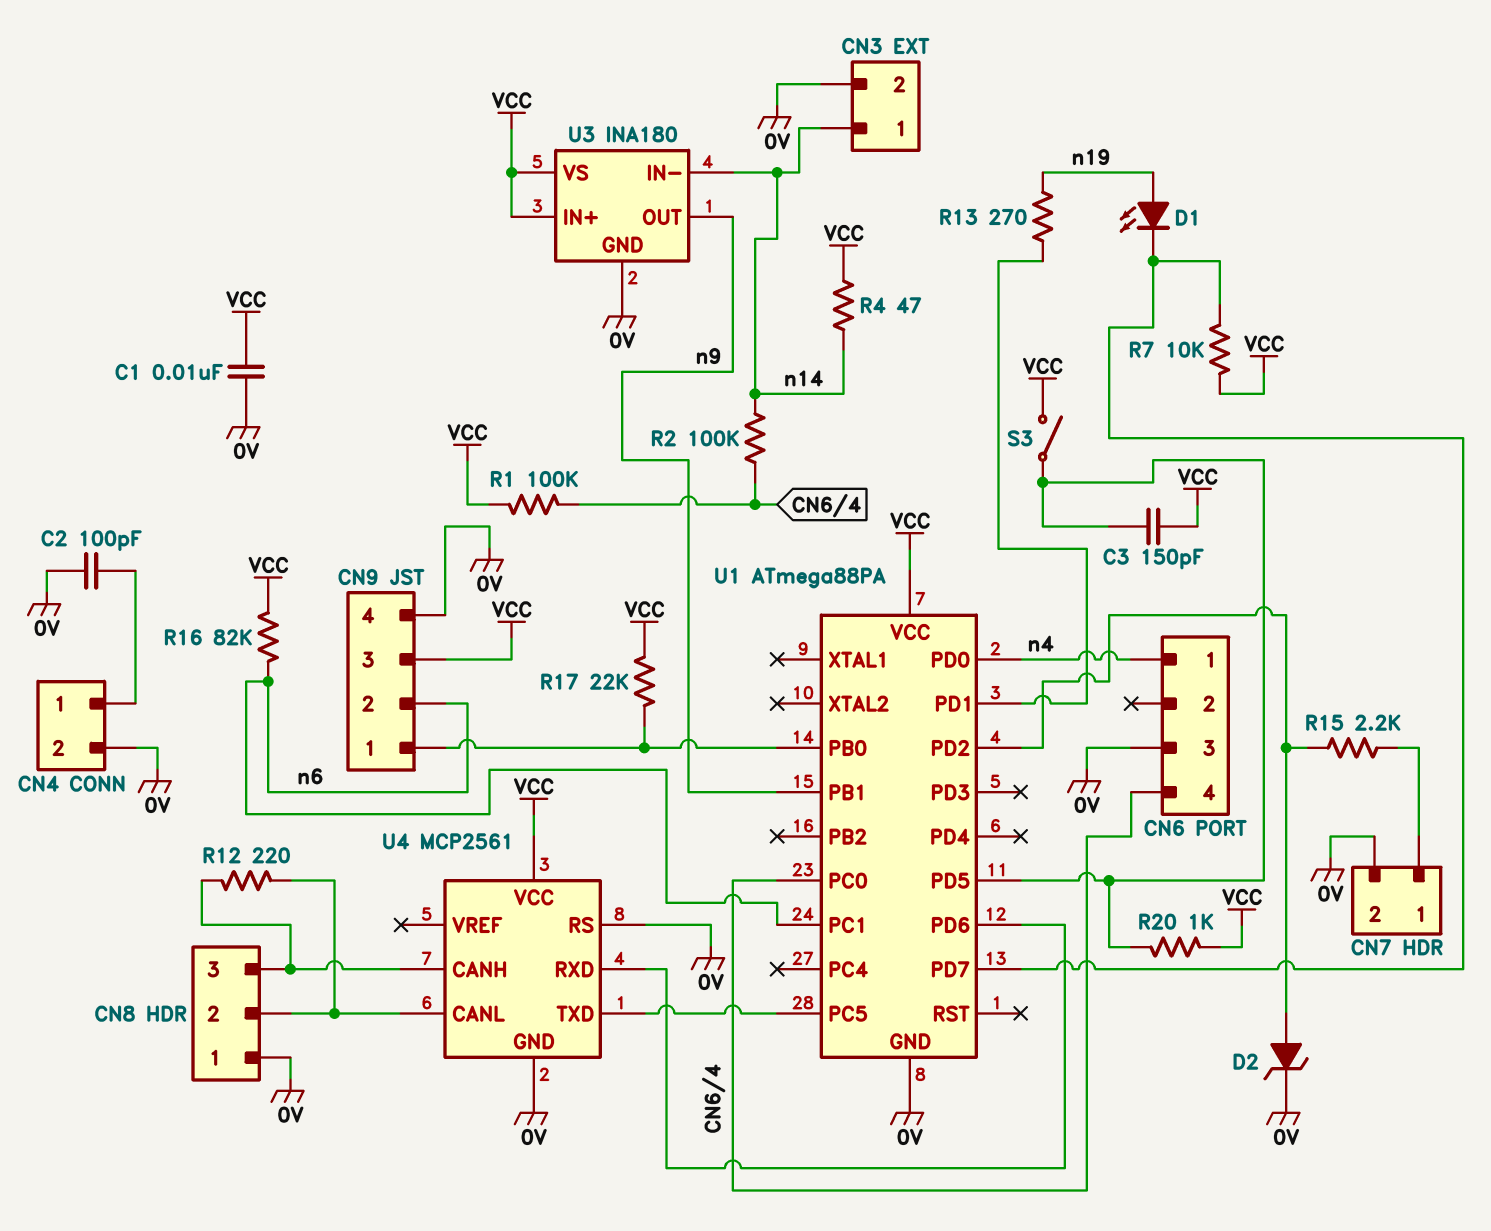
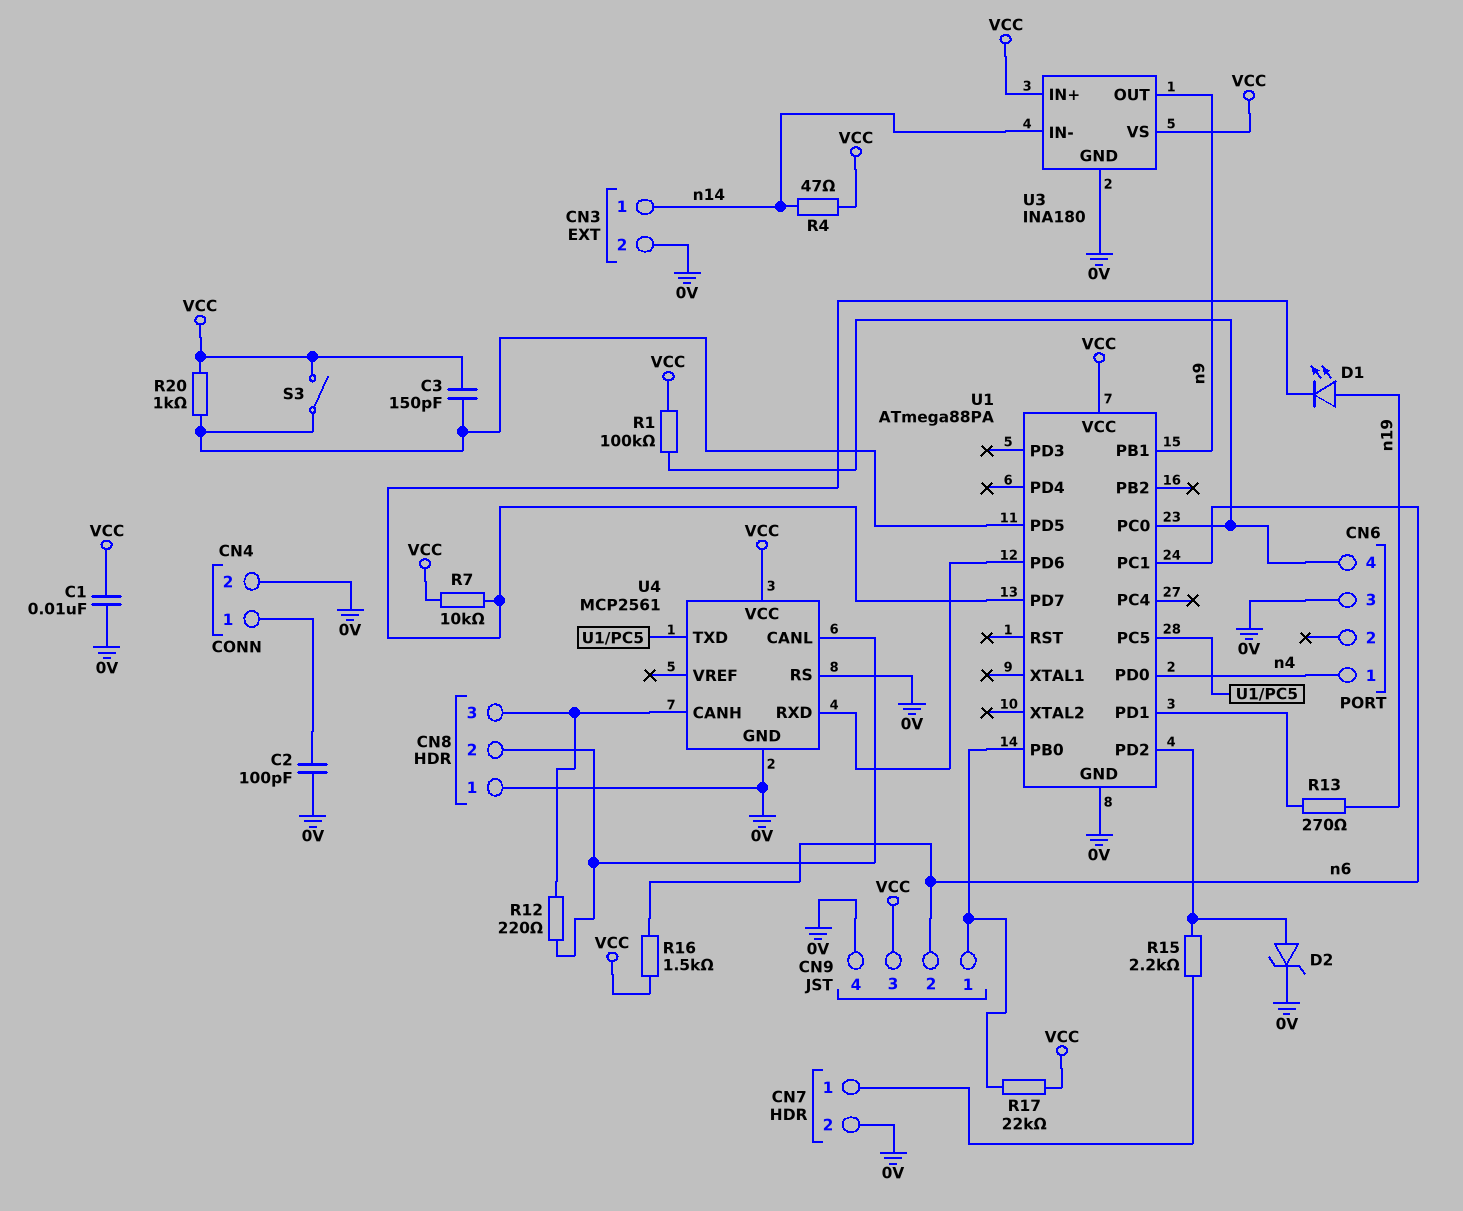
R2: 100k (CN6/4, n14) -> none
R16: 82k (VCC, n6) -> 1.5k (VCC, n6)

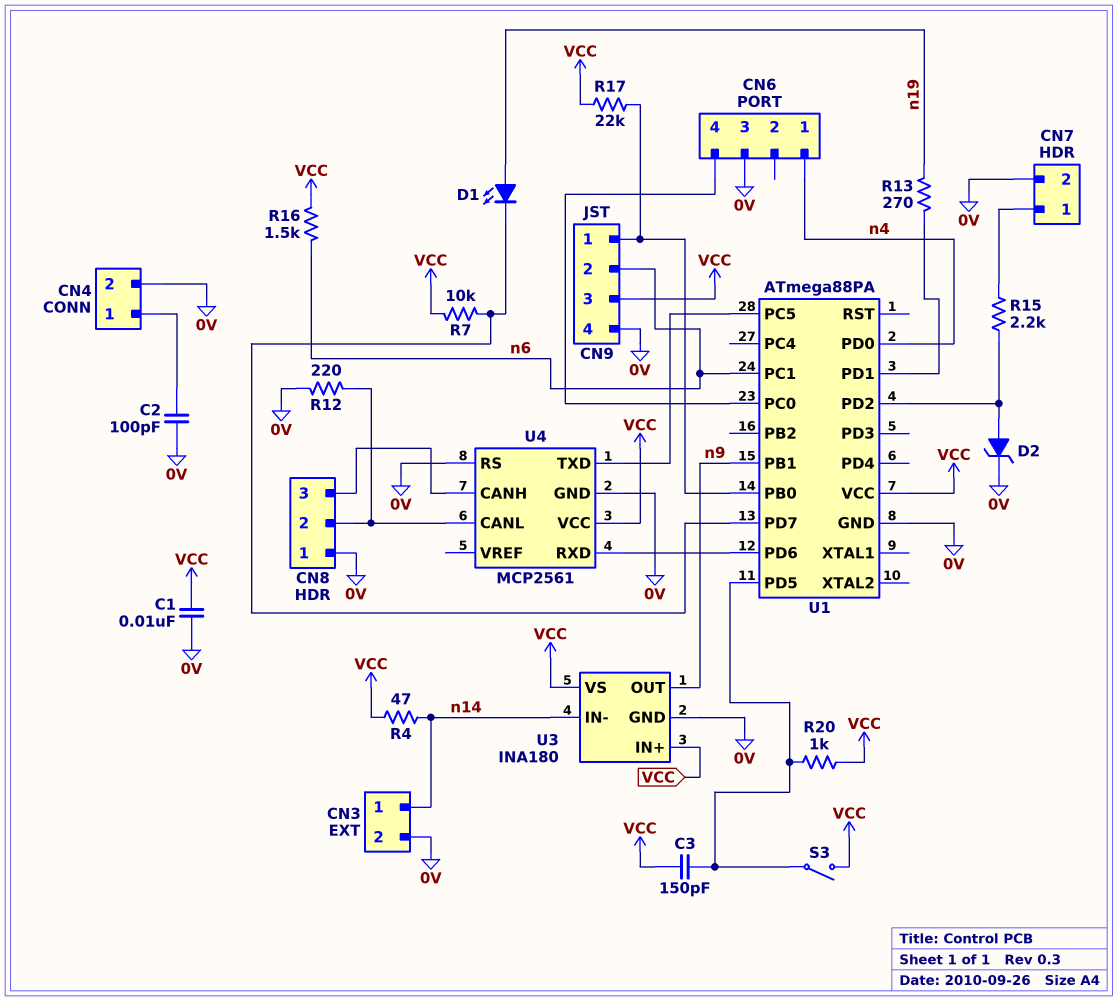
R1: 100k (CN6/4, VCC) -> none
R12: 220 (CN8/2, CN8/3) -> 220 (0V, CN8/2)

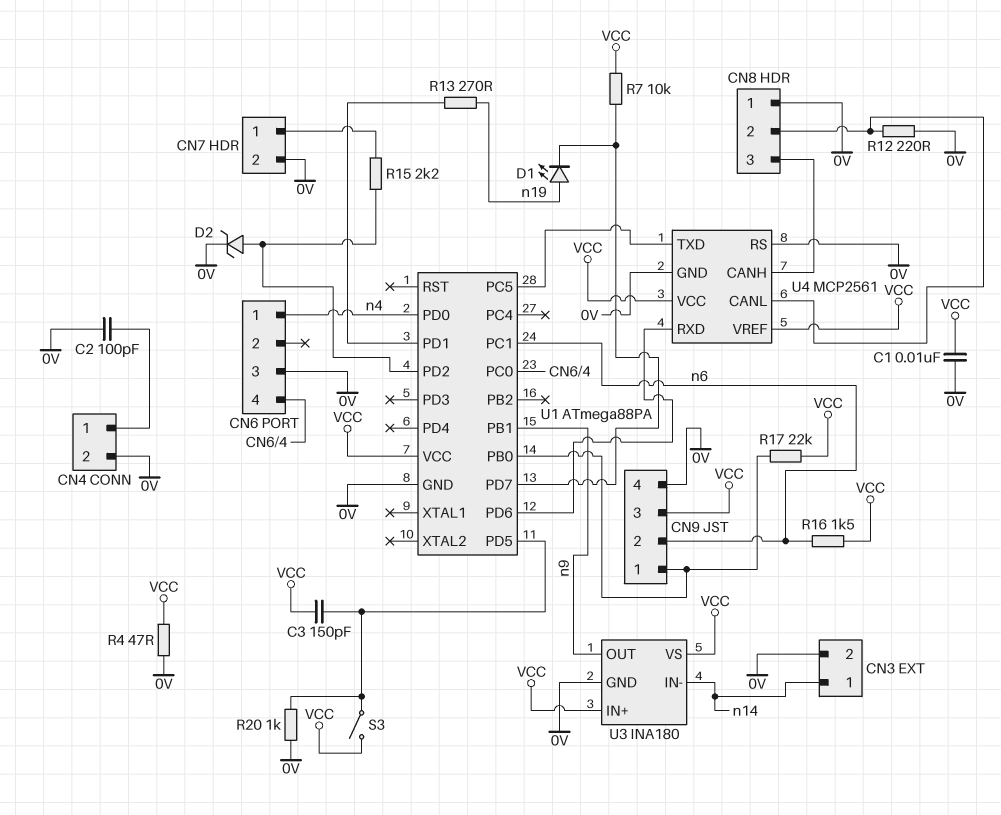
R4: 47 (VCC, n14) -> 47 (0V, VCC)
R20: 1k (U1/PD5, VCC) -> 1k (0V, U1/PD5)
U4 pin VREF: none -> VCC

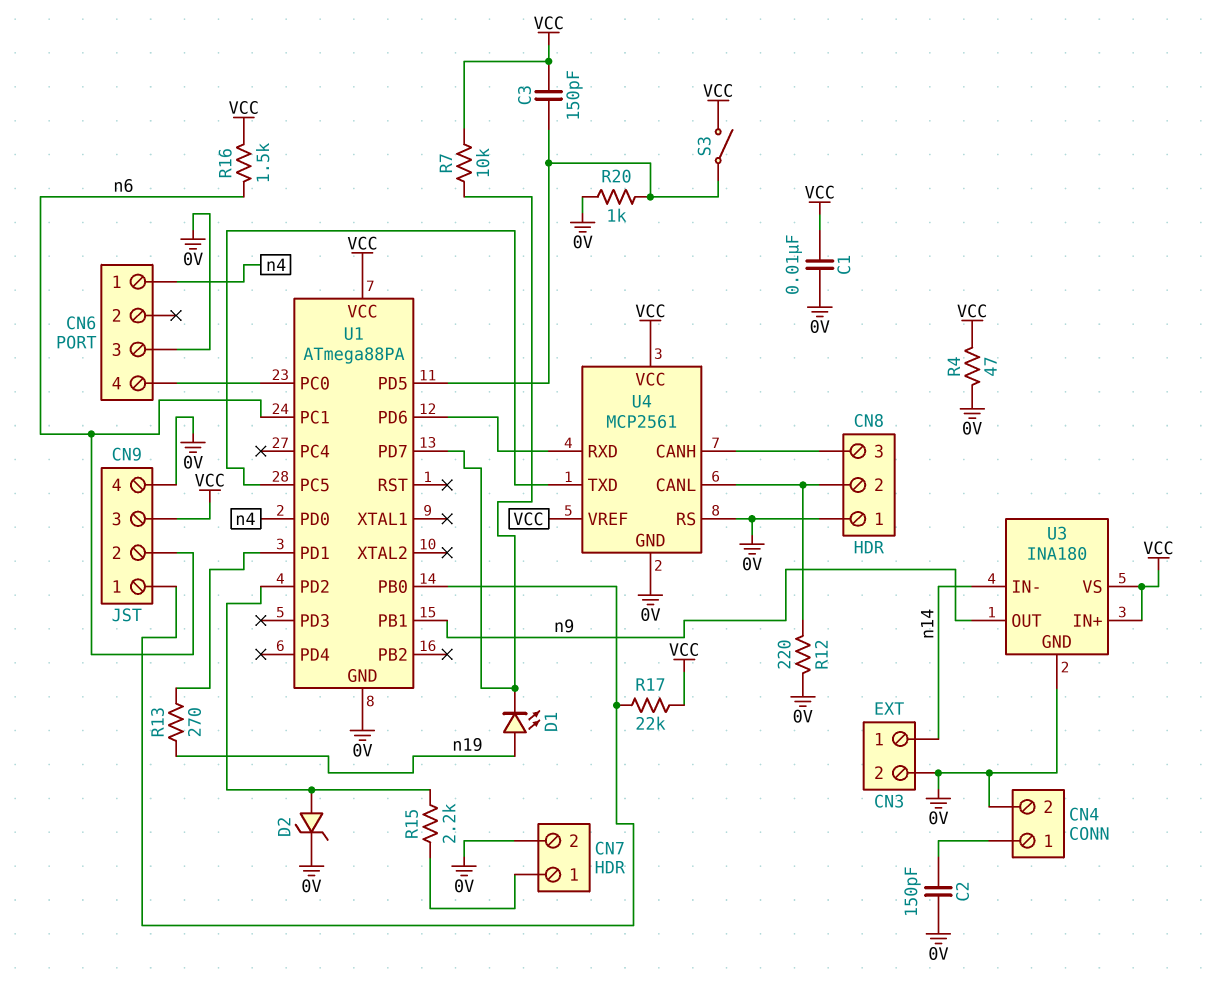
C2: 100pF (0V, CN4/1) -> 150pF (0V, CN4/1)

